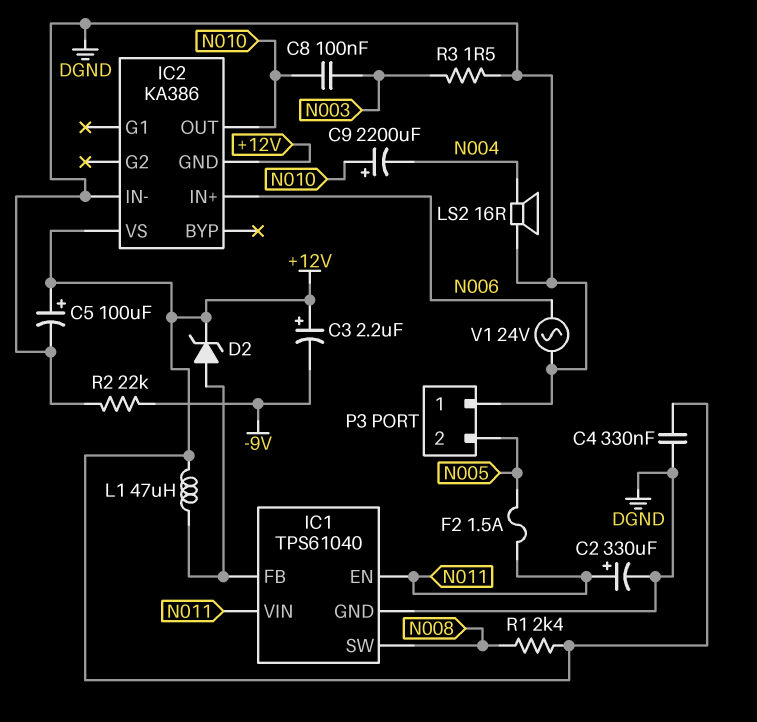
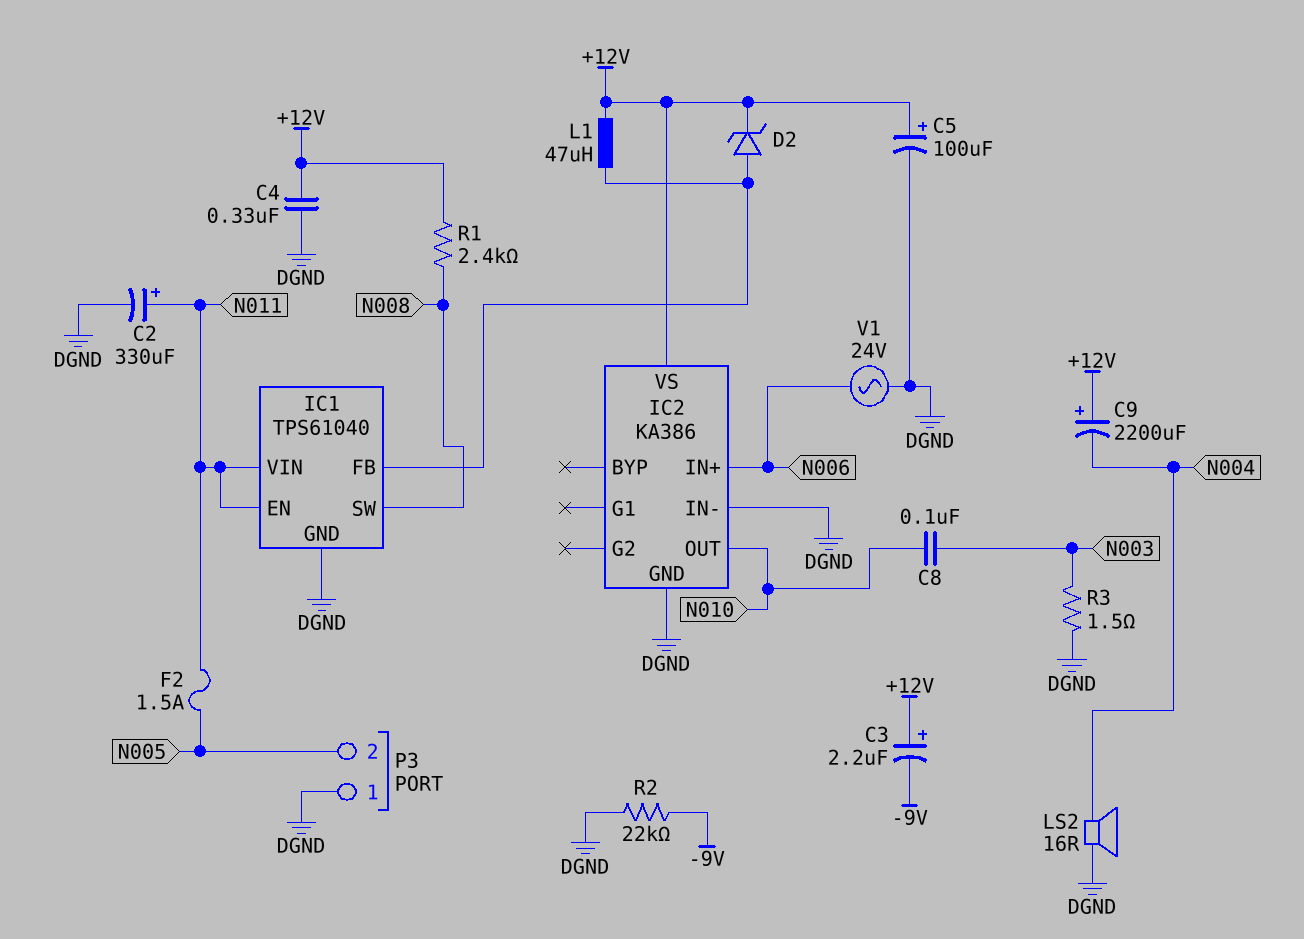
C9: 2200uF (plus N010, minus N004) -> 2200uF (plus +12V, minus N004)
IC2 pin GND: +12V -> DGND

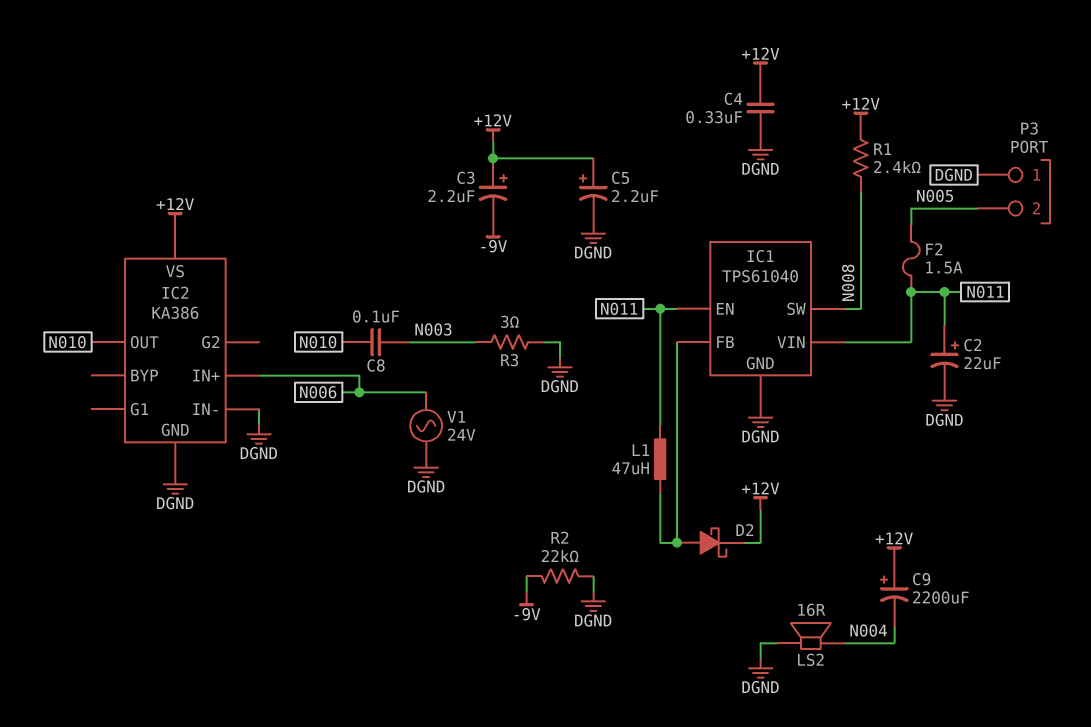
C2: 330uF (plus N011, minus DGND) -> 22uF (plus N011, minus DGND)
C5: 100uF (plus +12V, minus DGND) -> 2.2uF (plus +12V, minus DGND)
D2: zener (A IC1/FB, K +12V) -> schottky (A IC1/FB, K +12V)
L1: 47uH (+12V, IC1/FB) -> 47uH (IC1/FB, N011)
R3: 1.5 (DGND, N003) -> 3 (DGND, N003)

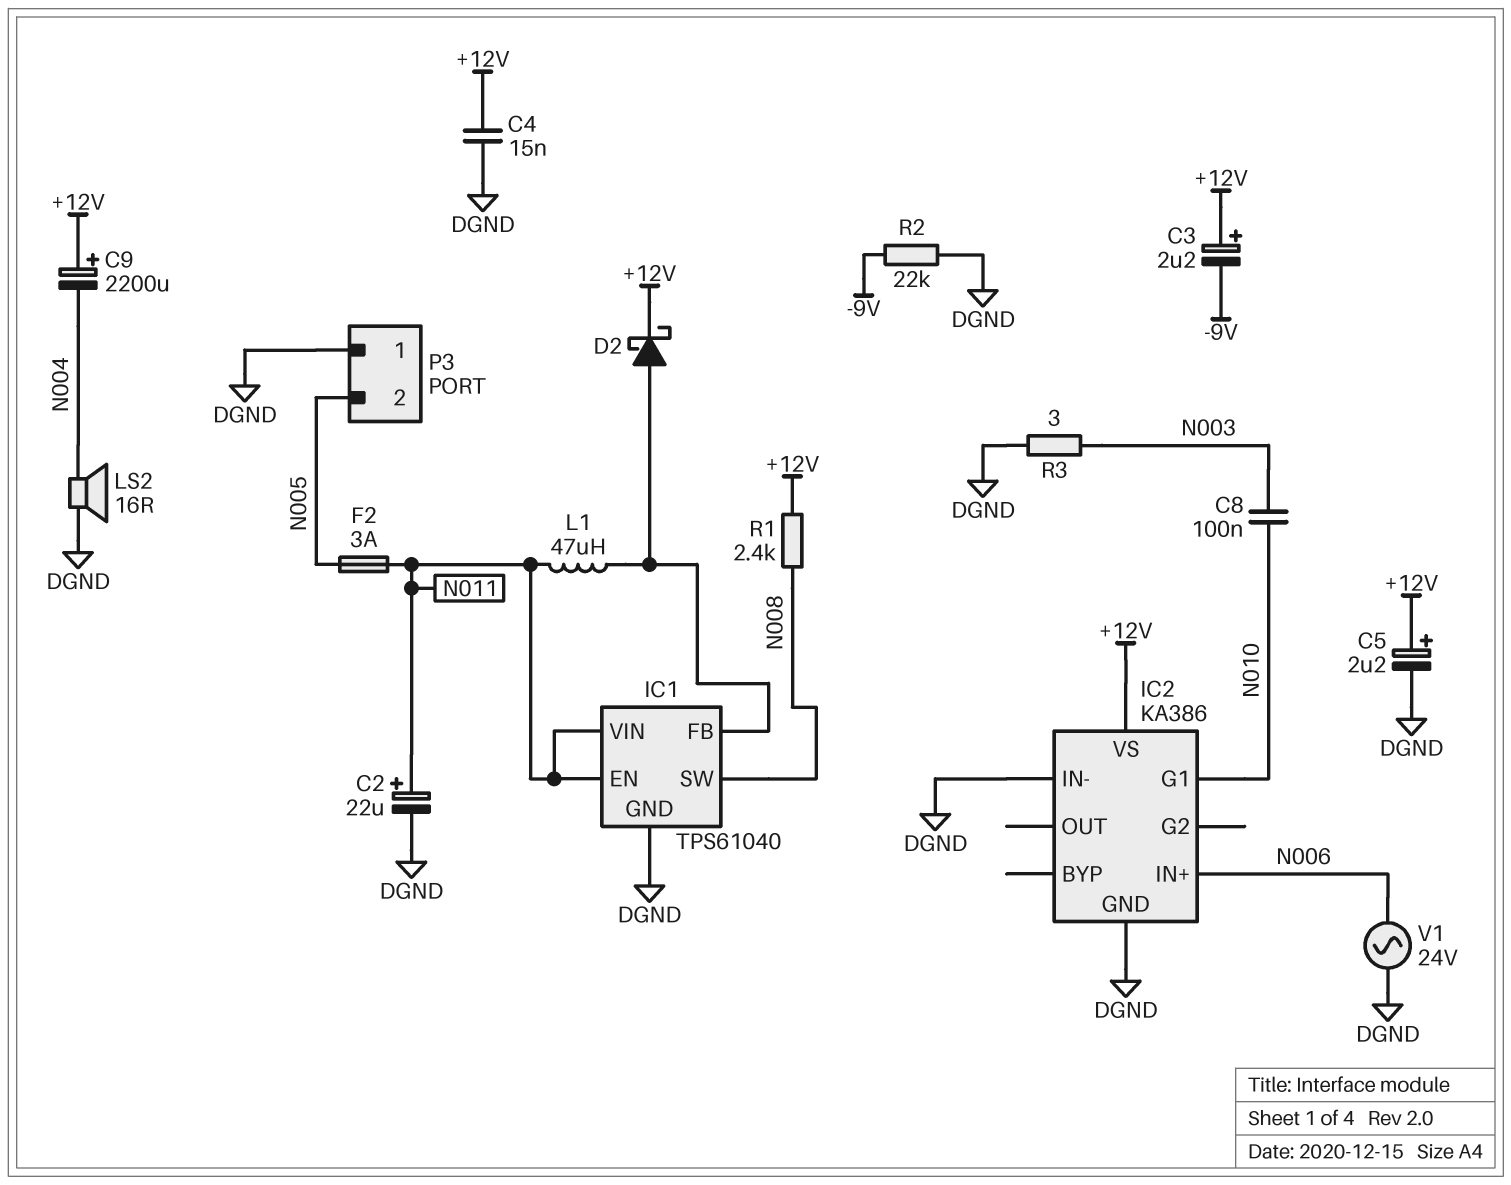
C4: 330nF (+12V, DGND) -> 15nF (+12V, DGND)
F2: 1.5A (N005, N011) -> 3A (N005, N011)
IC2 pin G1: none -> N010
IC2 pin OUT: N010 -> none

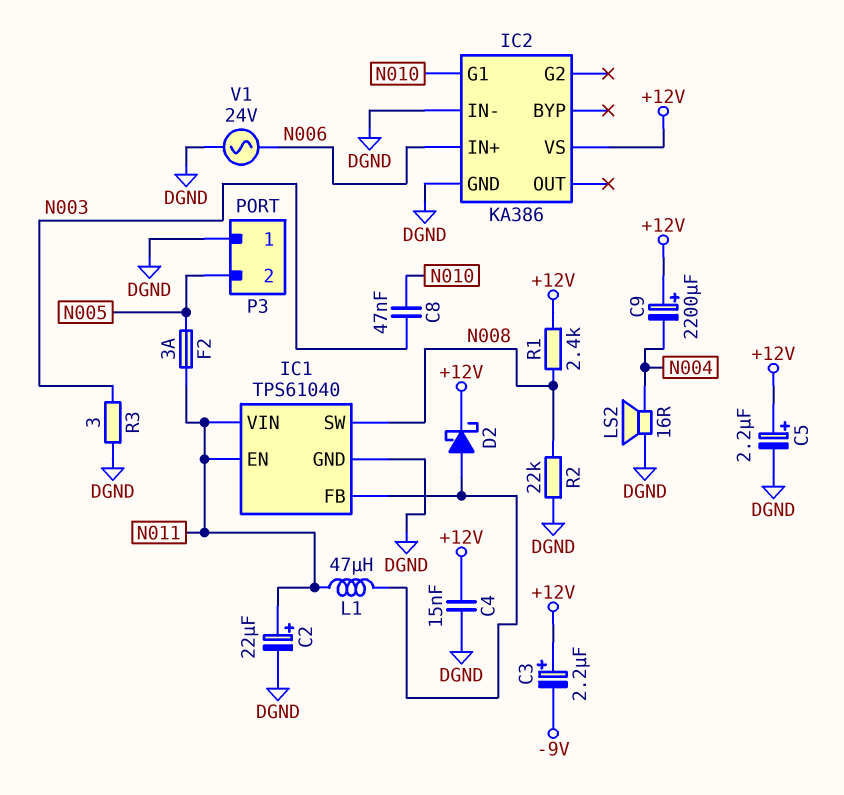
C8: 100nF (N003, N010) -> 47nF (N003, N010)
R2: 22k (-9V, DGND) -> 22k (DGND, N008)

